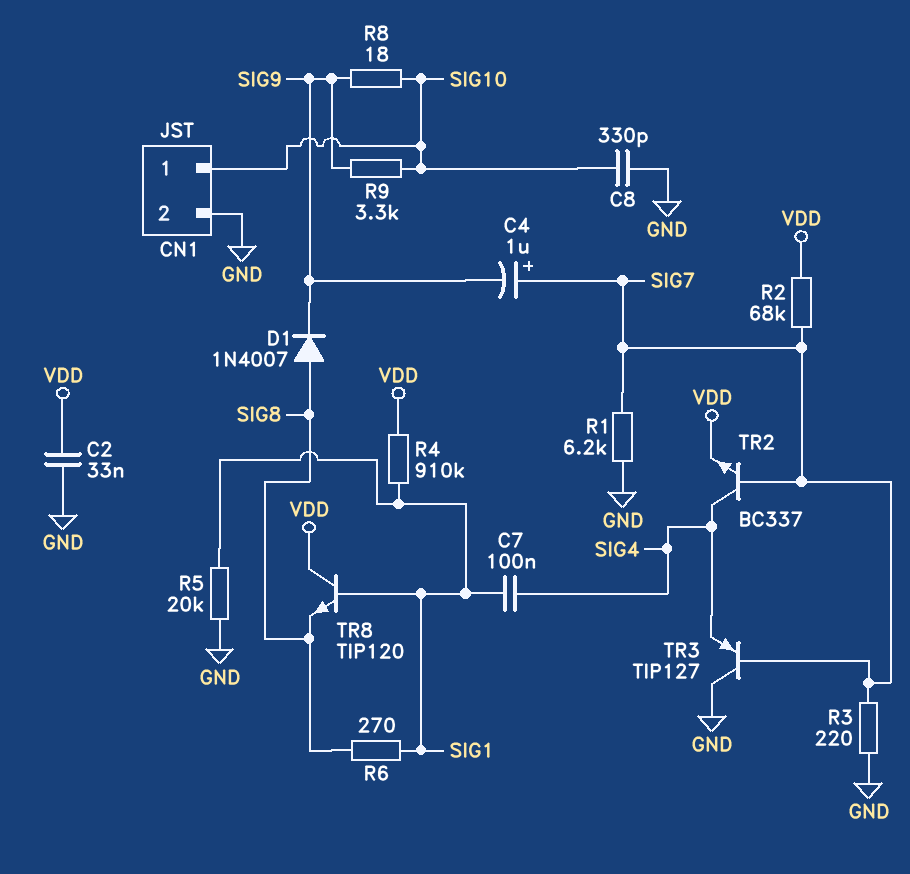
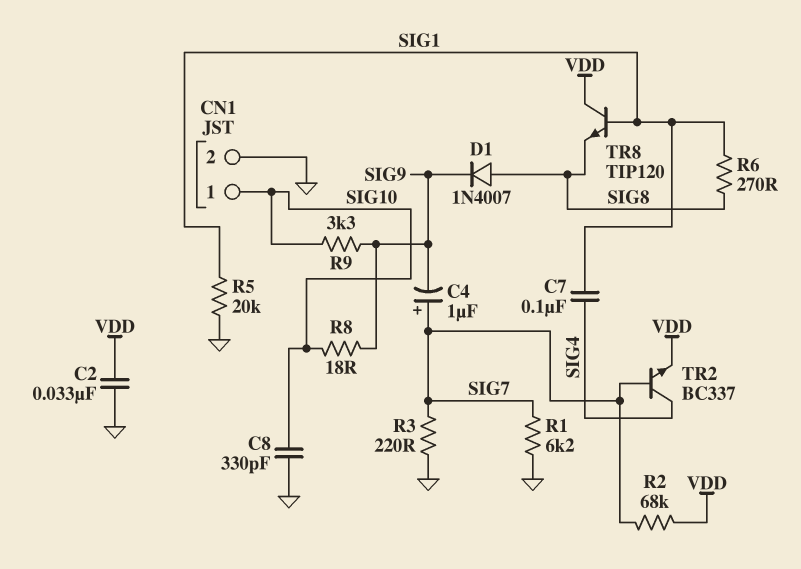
R4: 910k (SIG1, VDD) -> none
TR3: PNP TIP127 (B SIG7, C GND, E SIG4) -> none

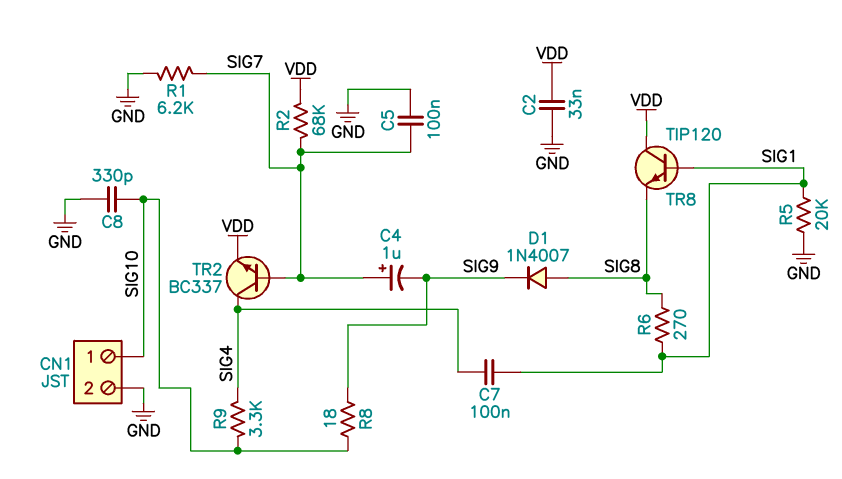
C5: none -> 100nF (GND, SIG7)
R3: 220 (GND, SIG7) -> none
R9: 3.3k (SIG9, SIG10) -> 3.3k (SIG4, SIG10)

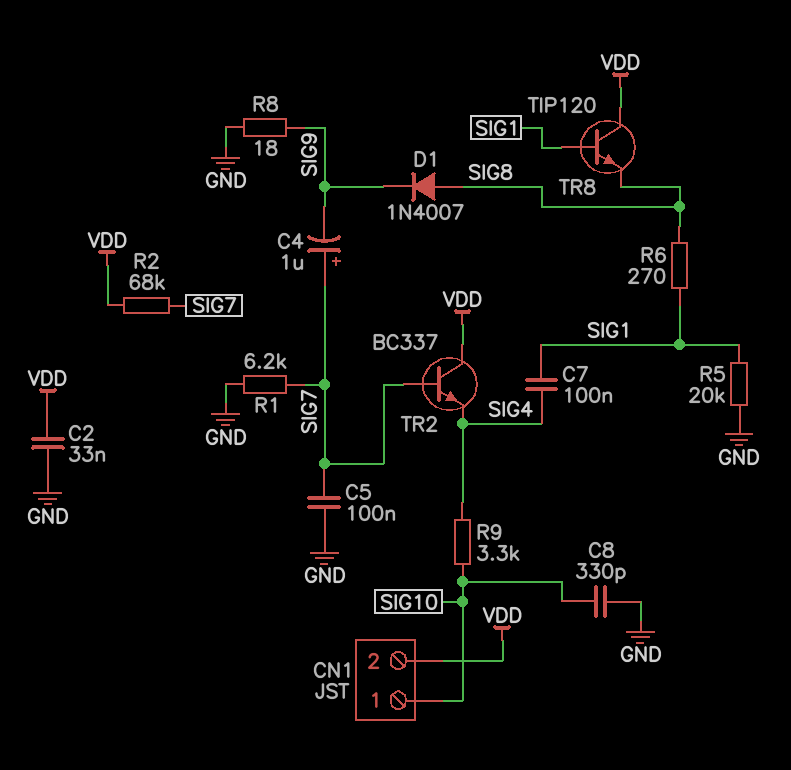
CN1 pin 2: GND -> VDD
R8: 18 (SIG9, SIG10) -> 18 (GND, SIG9)
TR2: NPN BC337 (B SIG7, C SIG4, E VDD) -> NPN BC337 (B SIG7, C VDD, E SIG4)

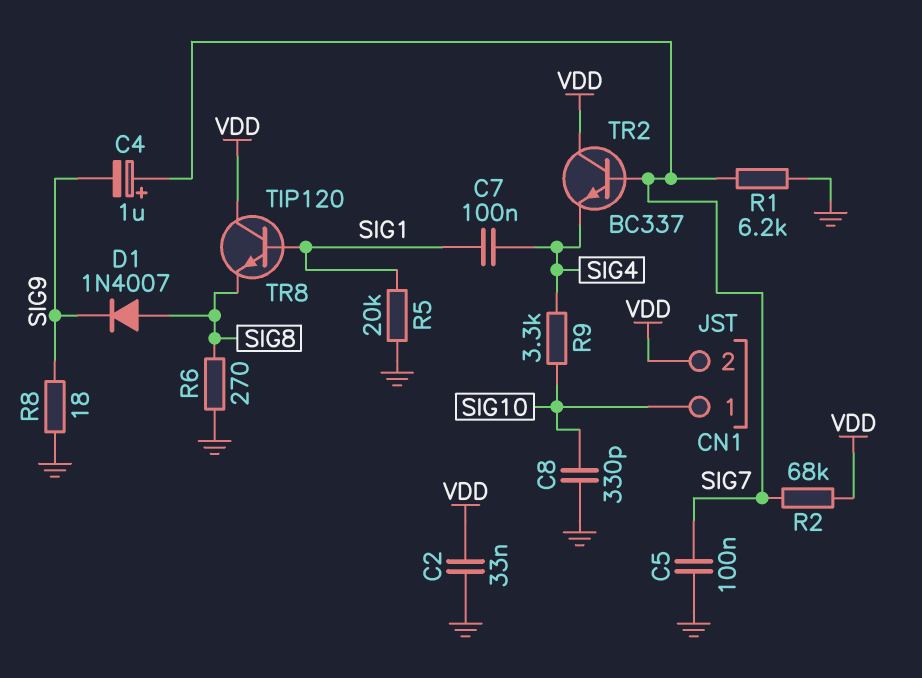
R6: 270 (SIG1, SIG8) -> 270 (GND, SIG8)

